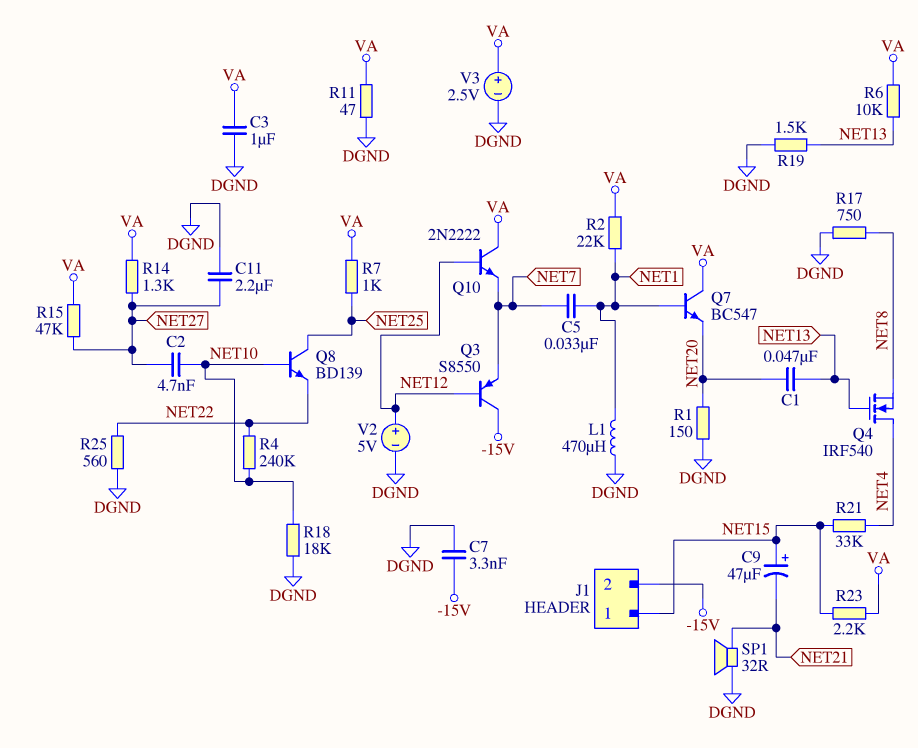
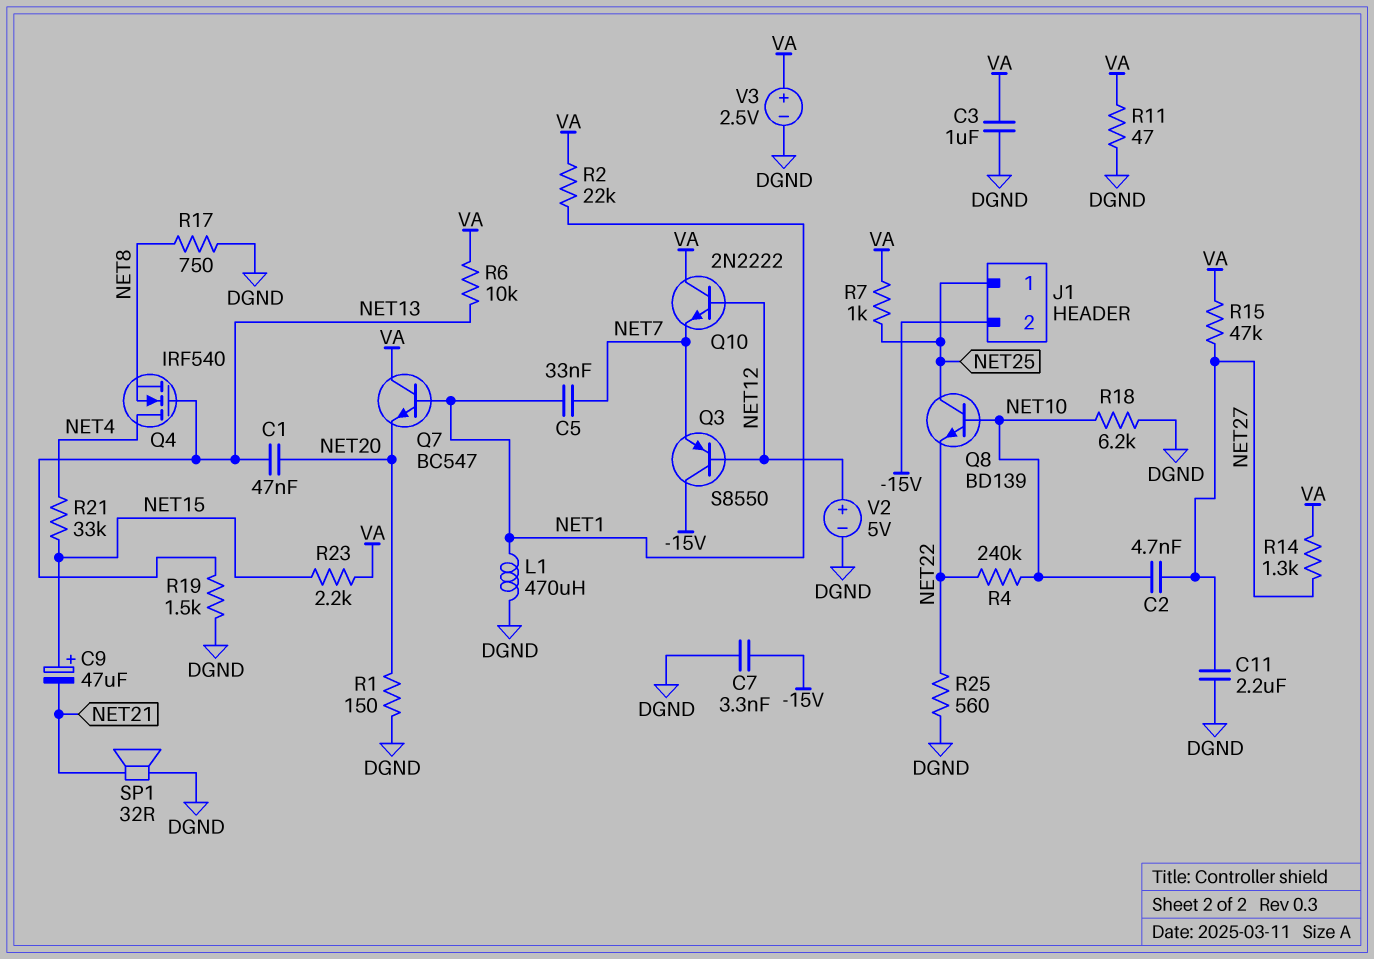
J1 pin 1: NET15 -> NET25
R18: 18k (DGND, NET10) -> 6.2k (DGND, NET10)

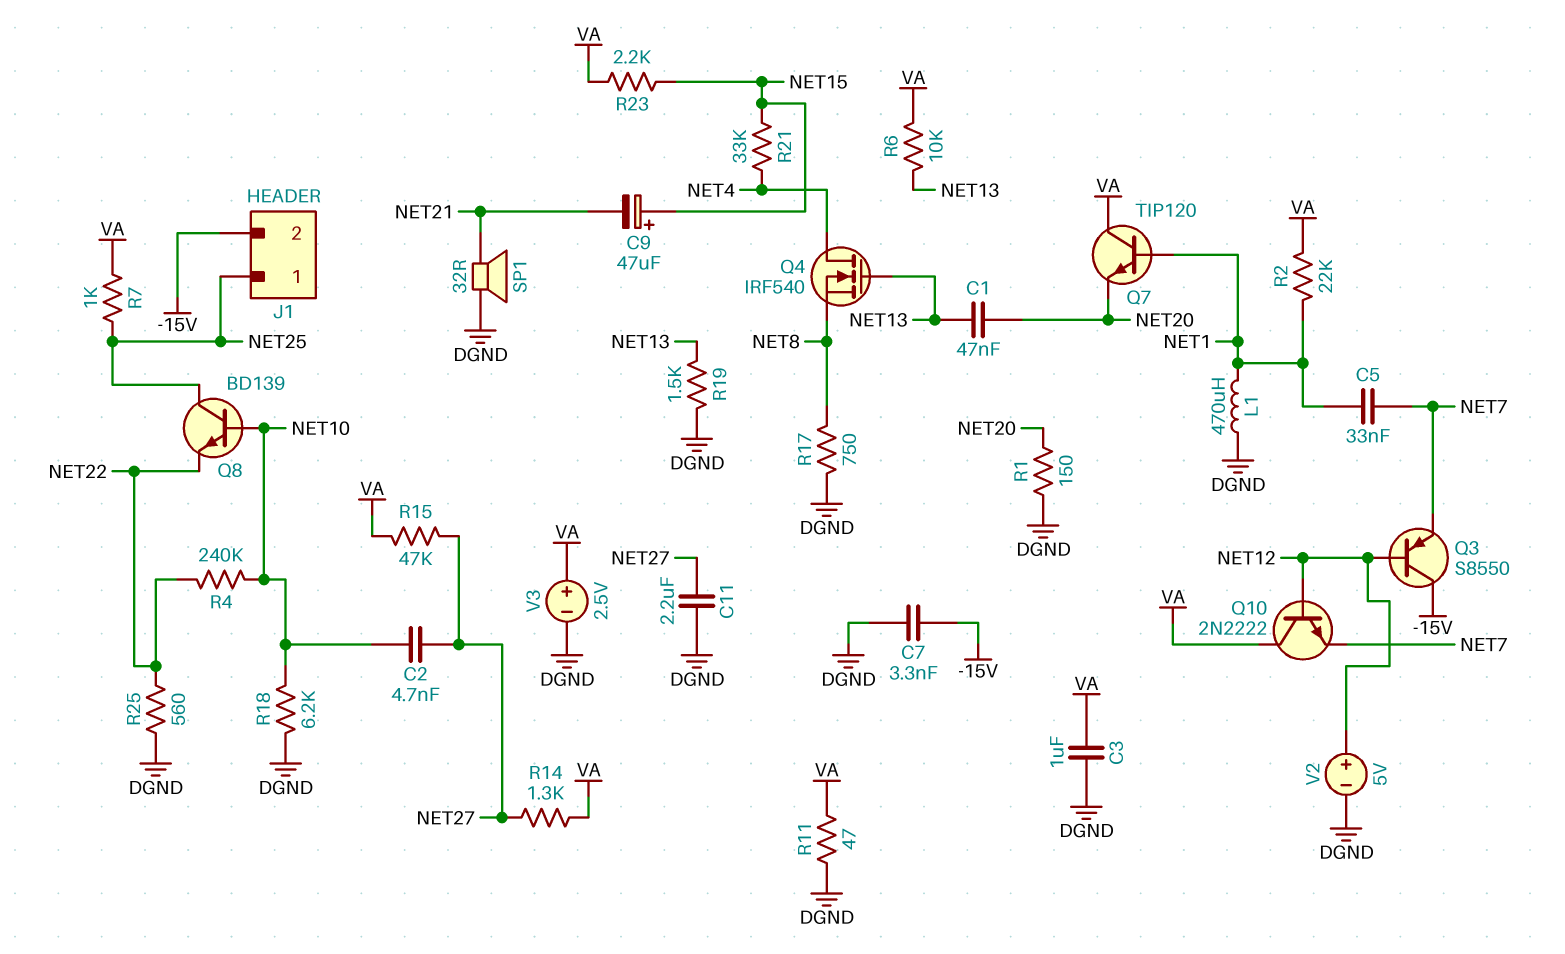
Q7: NPN BC547 (B NET1, C VA, E NET20) -> NPN TIP120 (B NET1, C VA, E NET20)

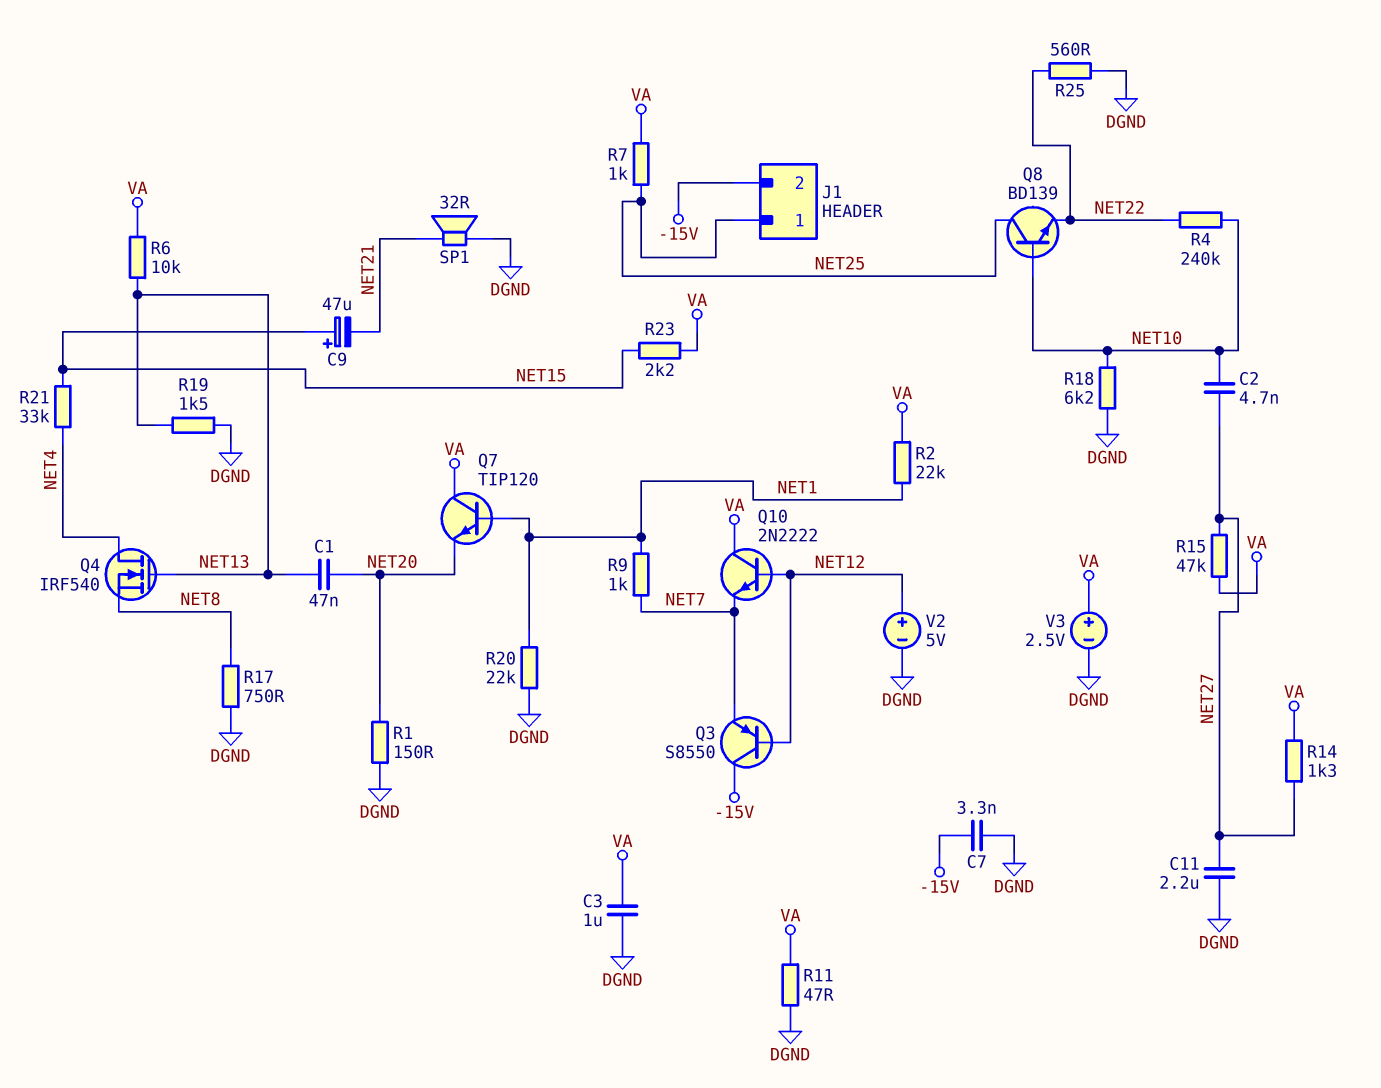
C5: 33nF (NET1, NET7) -> none
L1: 470uH (DGND, NET1) -> none
R9: none -> 1k (NET1, NET7)
R20: none -> 22k (DGND, NET1)

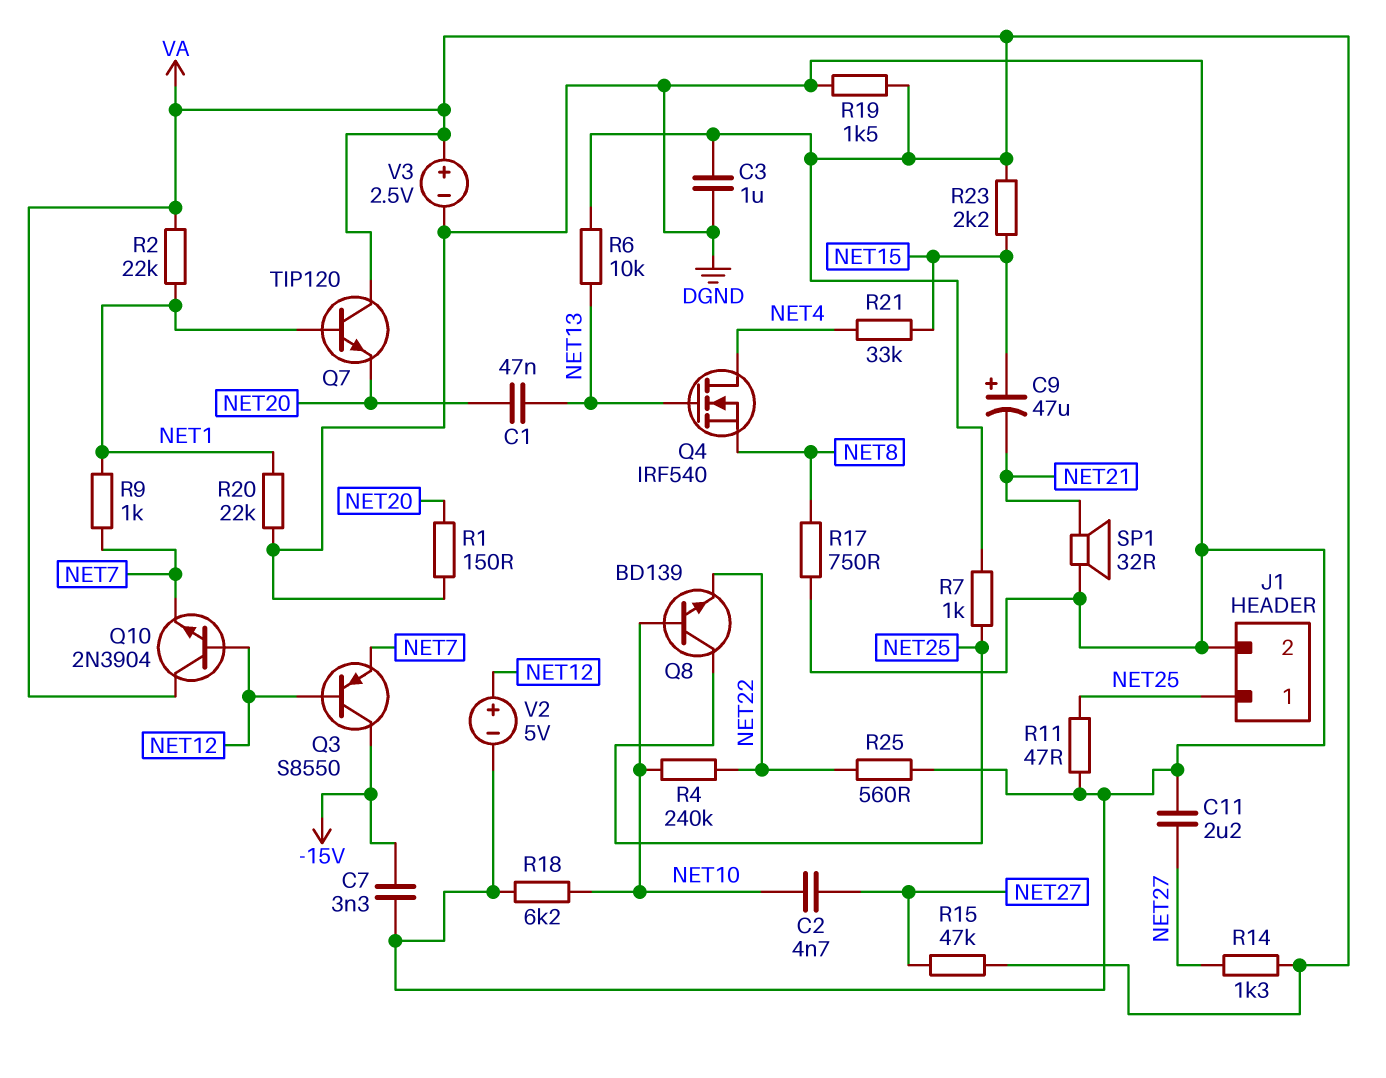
J1 pin 2: -15V -> DGND
Q10: NPN 2N2222 (B NET12, C VA, E NET7) -> NPN 2N3904 (B NET12, C VA, E NET7)
R11: 47 (DGND, VA) -> 47 (DGND, NET25)
R19: 1.5k (DGND, NET13) -> 1.5k (DGND, VA)

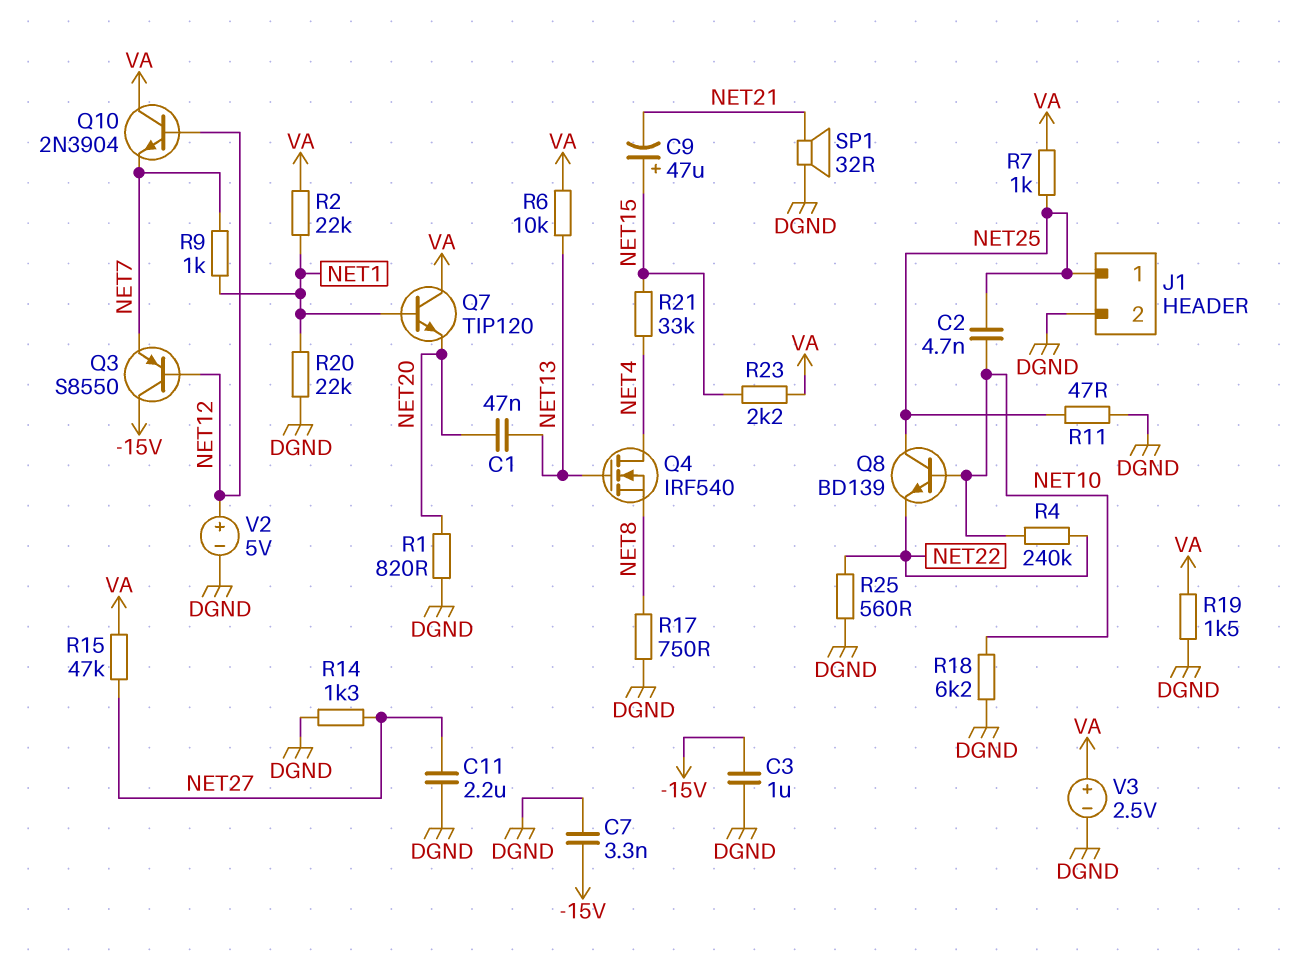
C2: 4.7nF (NET10, NET27) -> 4.7nF (NET10, NET25)
C3: 1uF (DGND, VA) -> 1uF (-15V, DGND)
R1: 150 (DGND, NET20) -> 820 (DGND, NET20)
R14: 1.3k (NET27, VA) -> 1.3k (DGND, NET27)

